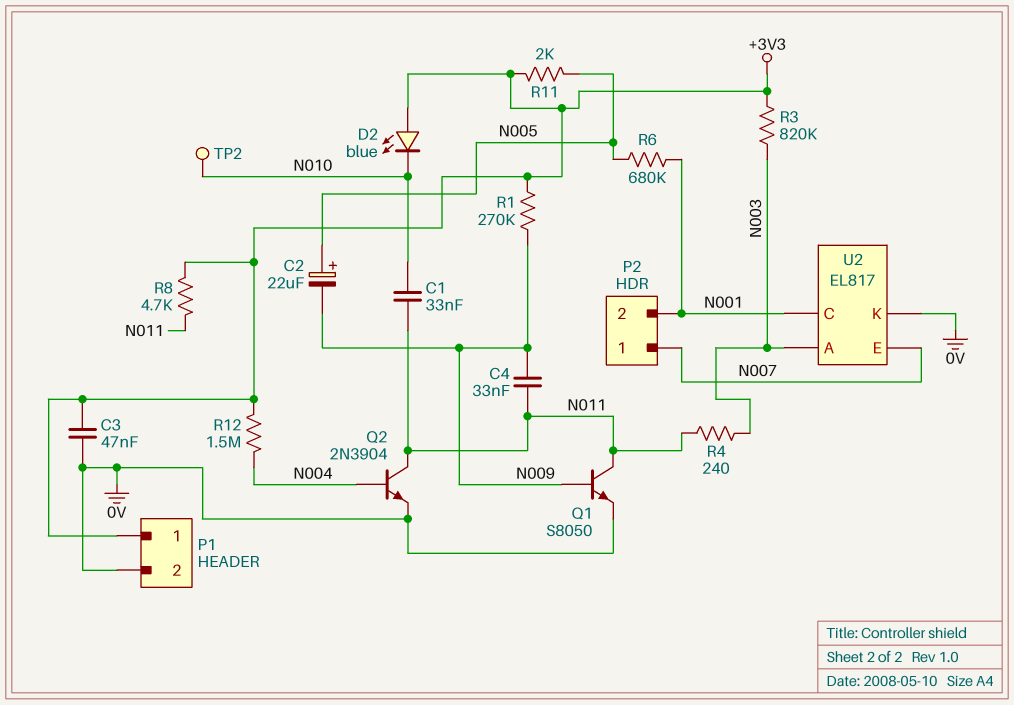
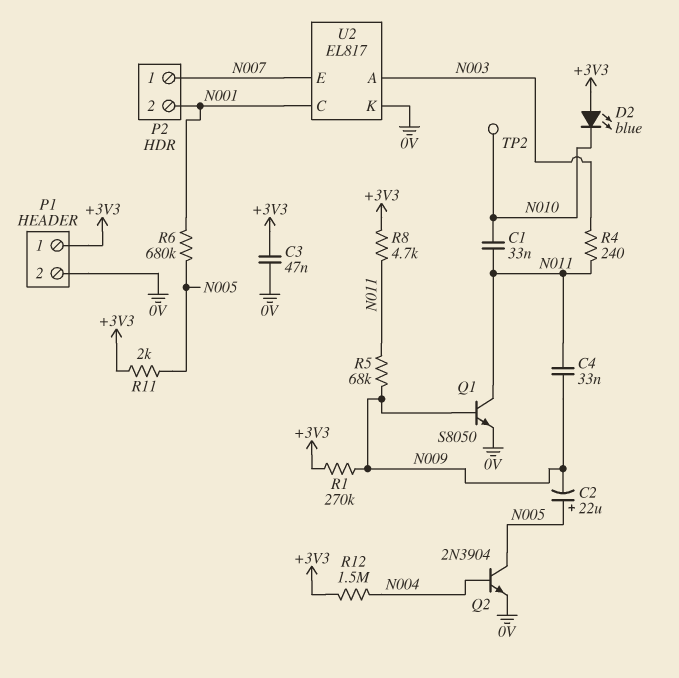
Q2: NPN 2N3904 (B N004, C N011, E 0V) -> NPN 2N3904 (B N004, C N005, E 0V)
R3: 820k (+3V3, N003) -> none
R5: none -> 68k (N009, N011)

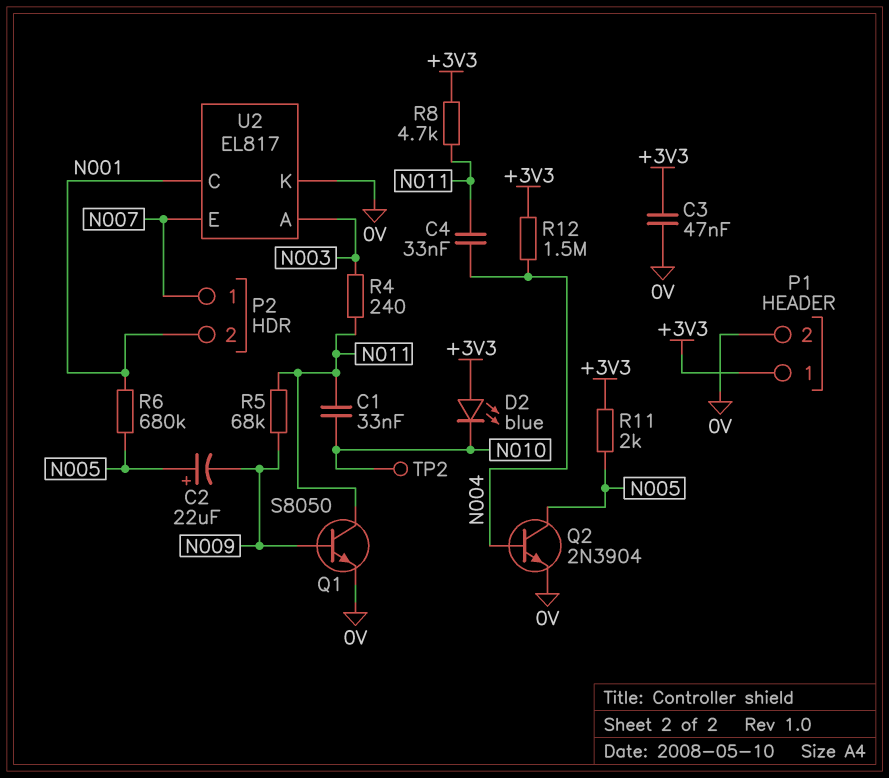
C4: 33nF (N009, N011) -> 33nF (N004, N011)
R1: 270k (+3V3, N009) -> none

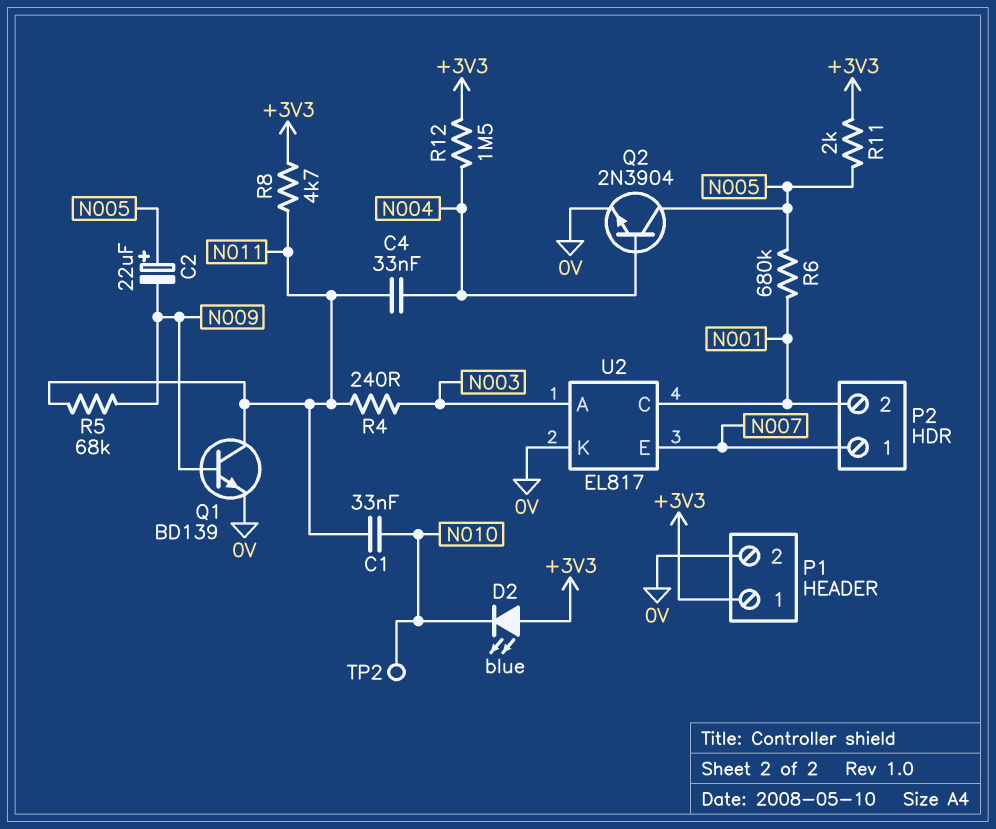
C3: 47nF (+3V3, 0V) -> none
Q1: NPN S8050 (B N009, C N011, E 0V) -> NPN BD139 (B N009, C N011, E 0V)

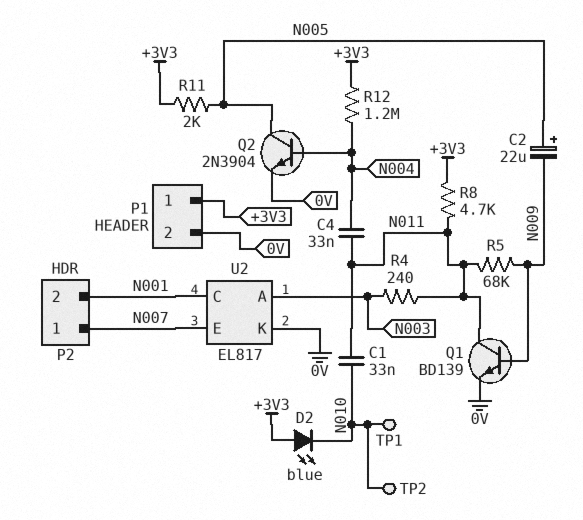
R6: 680k (N001, N005) -> none
R12: 1.5M (+3V3, N004) -> 1.2M (+3V3, N004)
TP1: none -> test point (N010)

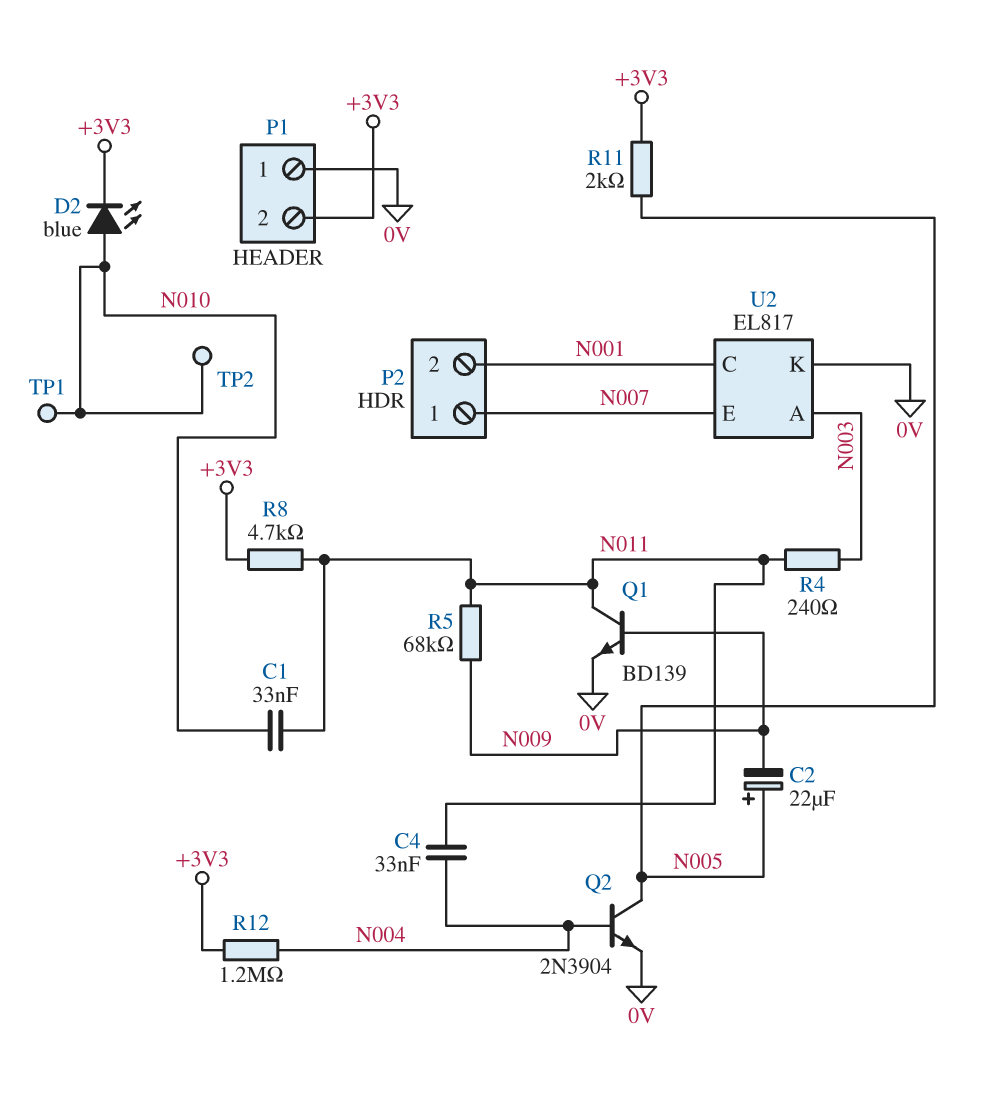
D2: LED blue (A +3V3, K N010) -> LED blue (A N010, K +3V3)
P1 pin 1: +3V3 -> 0V
P1 pin 2: 0V -> +3V3

